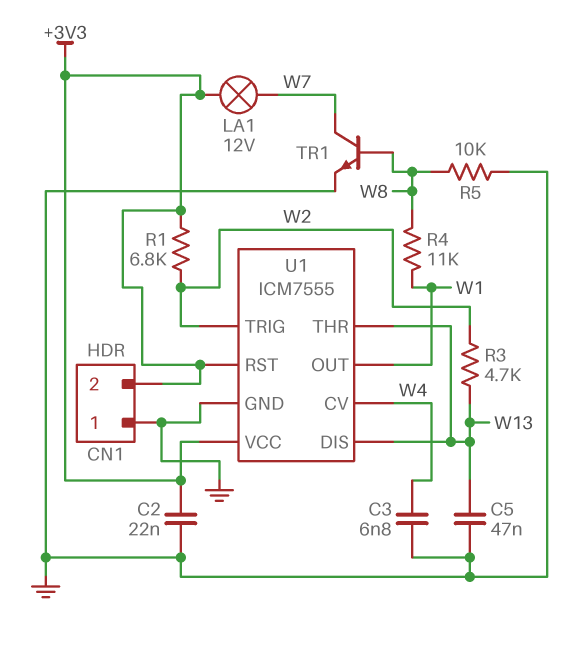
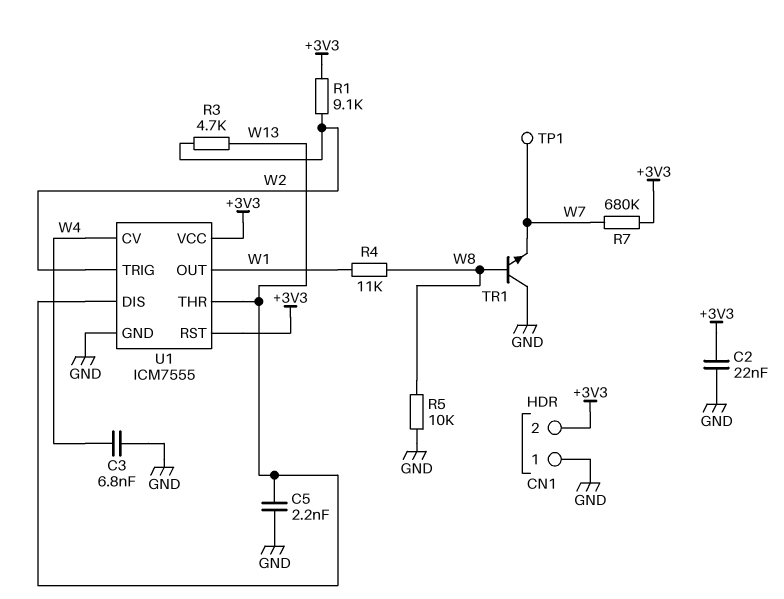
C5: 47nF (GND, W13) -> 2.2nF (GND, W13)
LA1: lamp 12V (+3V3, W7) -> none
R1: 6.8k (+3V3, W2) -> 9.1k (+3V3, W2)
R7: none -> 680k (+3V3, W7)
TP1: none -> test point (W7)
TR1: NPN (B W8, C W7, E GND) -> NPN (B W8, C GND, E W7)

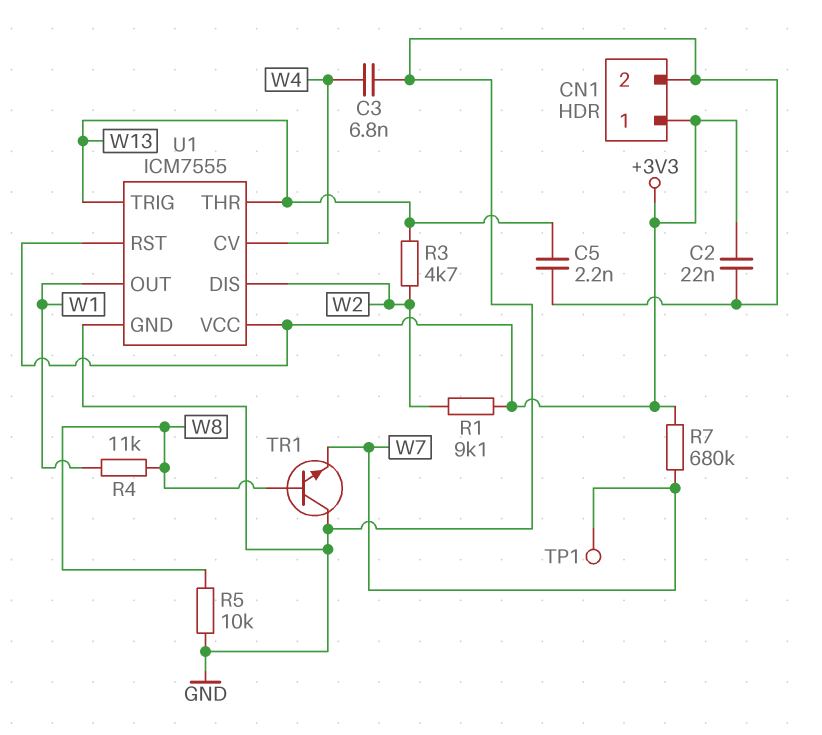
CN1 pin 1: GND -> +3V3
CN1 pin 2: +3V3 -> GND
U1 pin DIS: W13 -> W2
U1 pin TRIG: W2 -> W13

